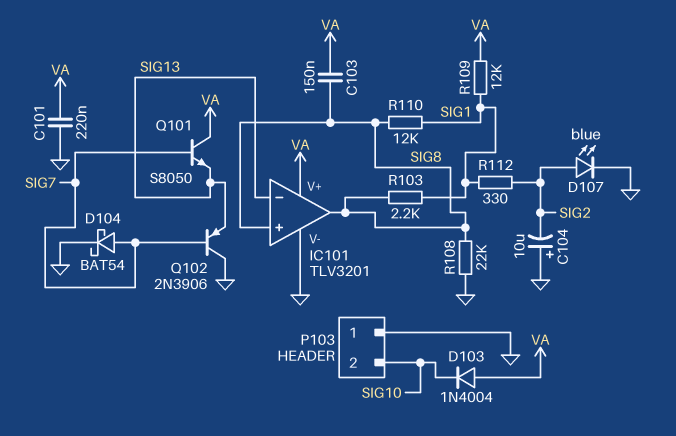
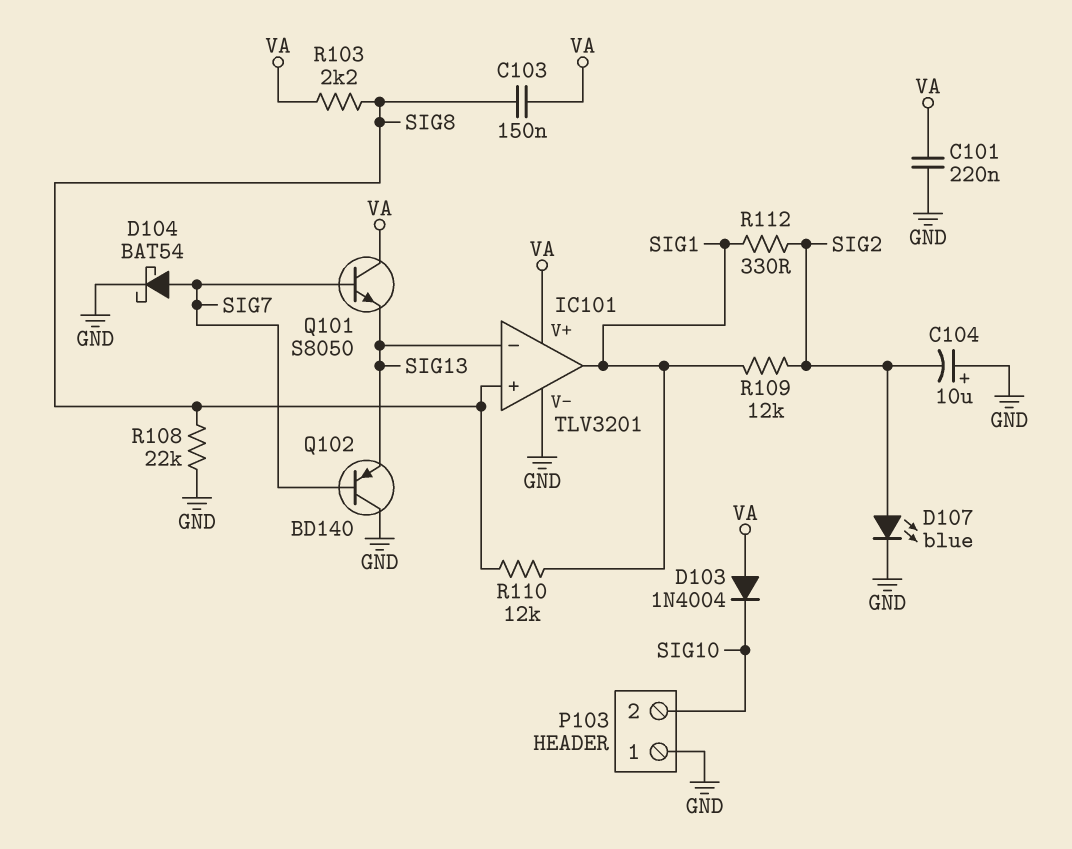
IC101 pin out: SIG8 -> SIG1
Q102: PNP 2N3906 (B SIG7, C GND, E SIG13) -> PNP BD140 (B SIG7, C GND, E SIG13)
R103: 2.2k (SIG1, SIG8) -> 2.2k (SIG8, VA)
R109: 12k (SIG1, VA) -> 12k (SIG1, SIG2)

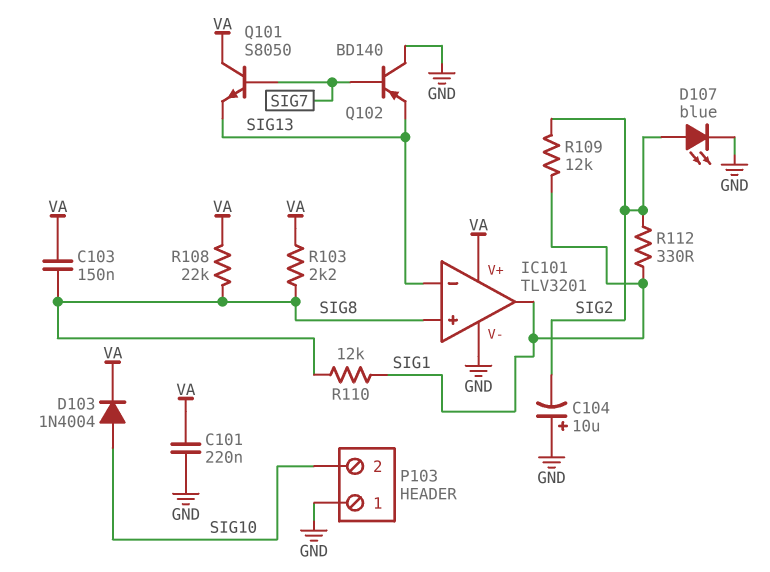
D103: diode 1N4004 (A VA, K SIG10) -> diode 1N4004 (A SIG10, K VA)
D104: schottky BAT54 (A SIG7, K GND) -> none
R108: 22k (GND, SIG8) -> 22k (SIG8, VA)

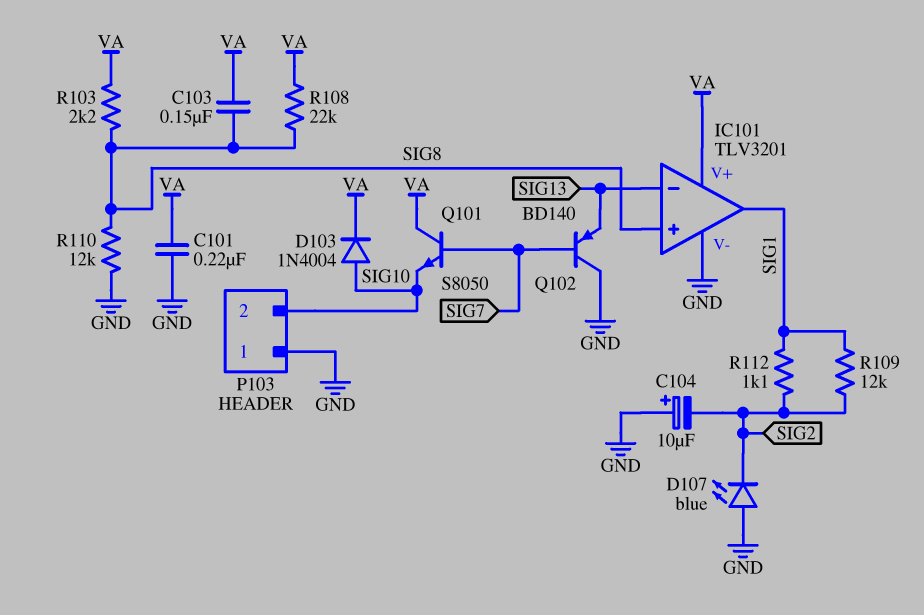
D107: LED blue (A SIG2, K GND) -> LED blue (A GND, K SIG2)
Q101: NPN S8050 (B SIG7, C VA, E SIG13) -> NPN S8050 (B SIG7, C VA, E SIG10)
R110: 12k (SIG1, SIG8) -> 12k (GND, SIG8)
R112: 330 (SIG1, SIG2) -> 1.1k (SIG1, SIG2)

